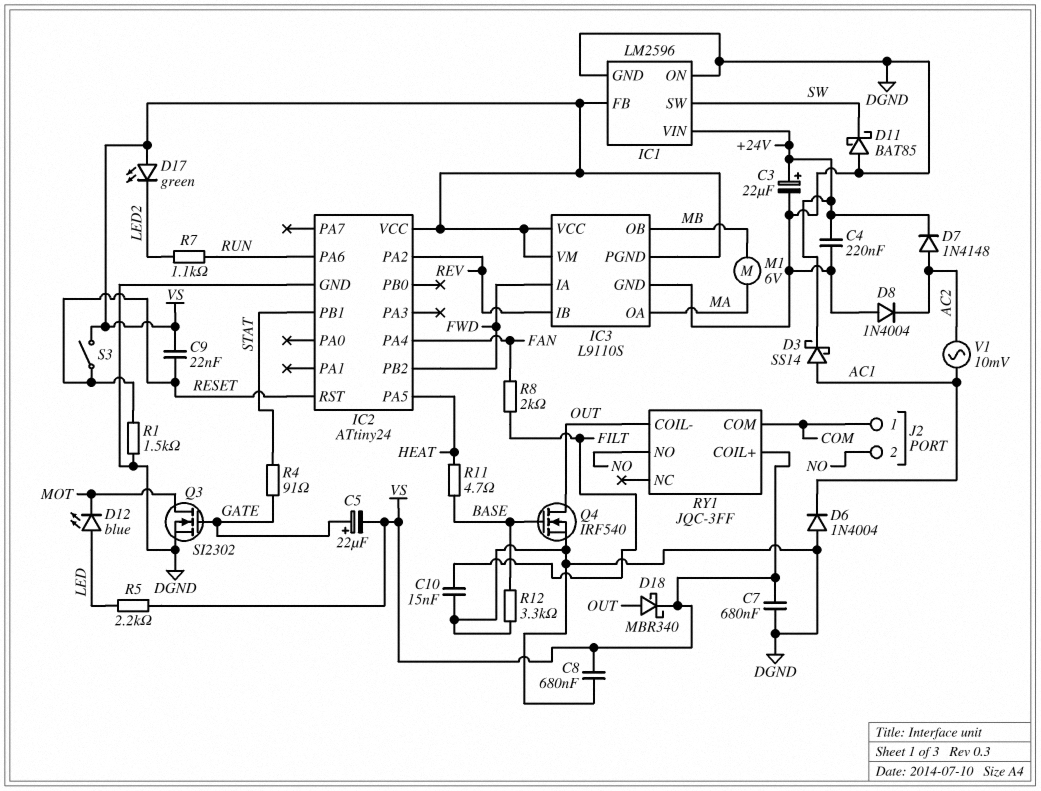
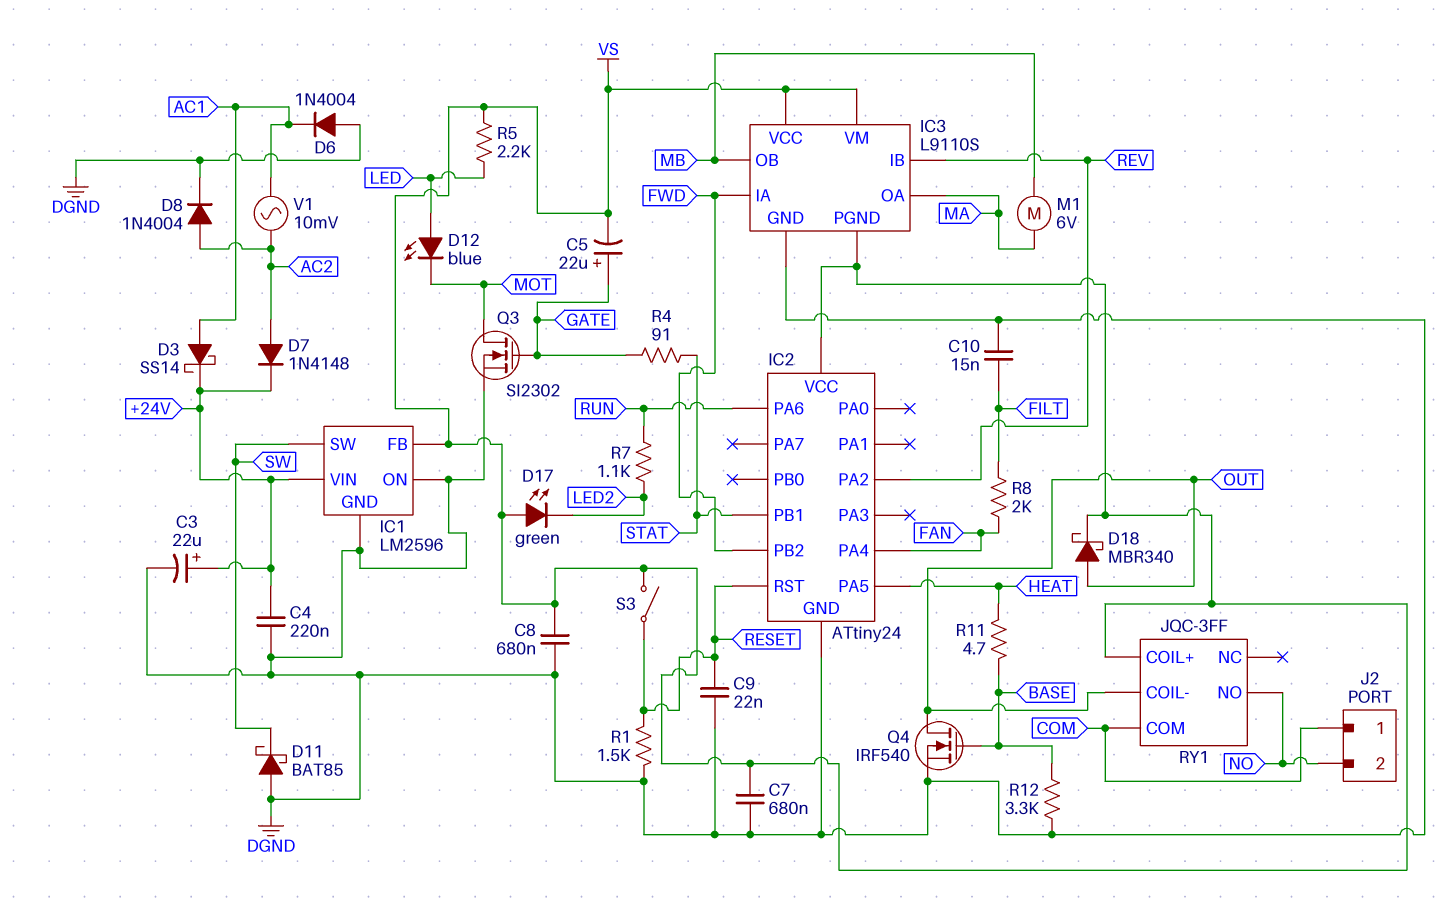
C9: 22nF (RESET, VS) -> 22nF (DGND, RESET)
D8: diode 1N4004 (A DGND, K AC2) -> diode 1N4004 (A AC2, K DGND)

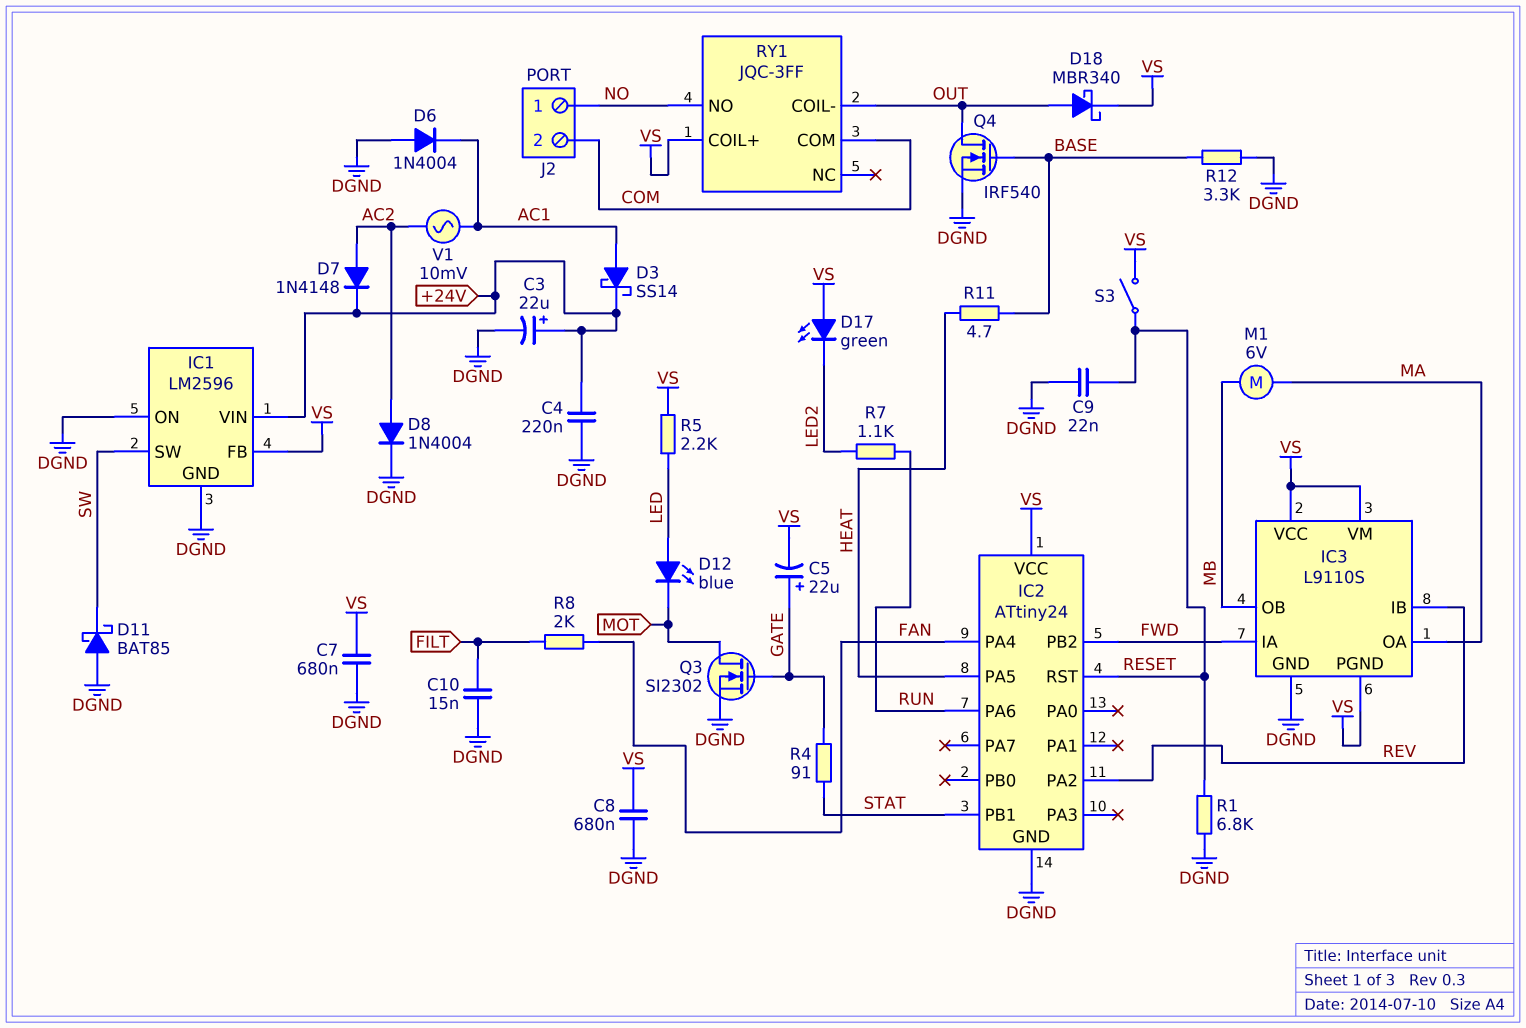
J2 pin 1: COM -> NO
J2 pin 2: NO -> COM
R1: 1.5k (DGND, RESET) -> 6.8k (DGND, RESET)

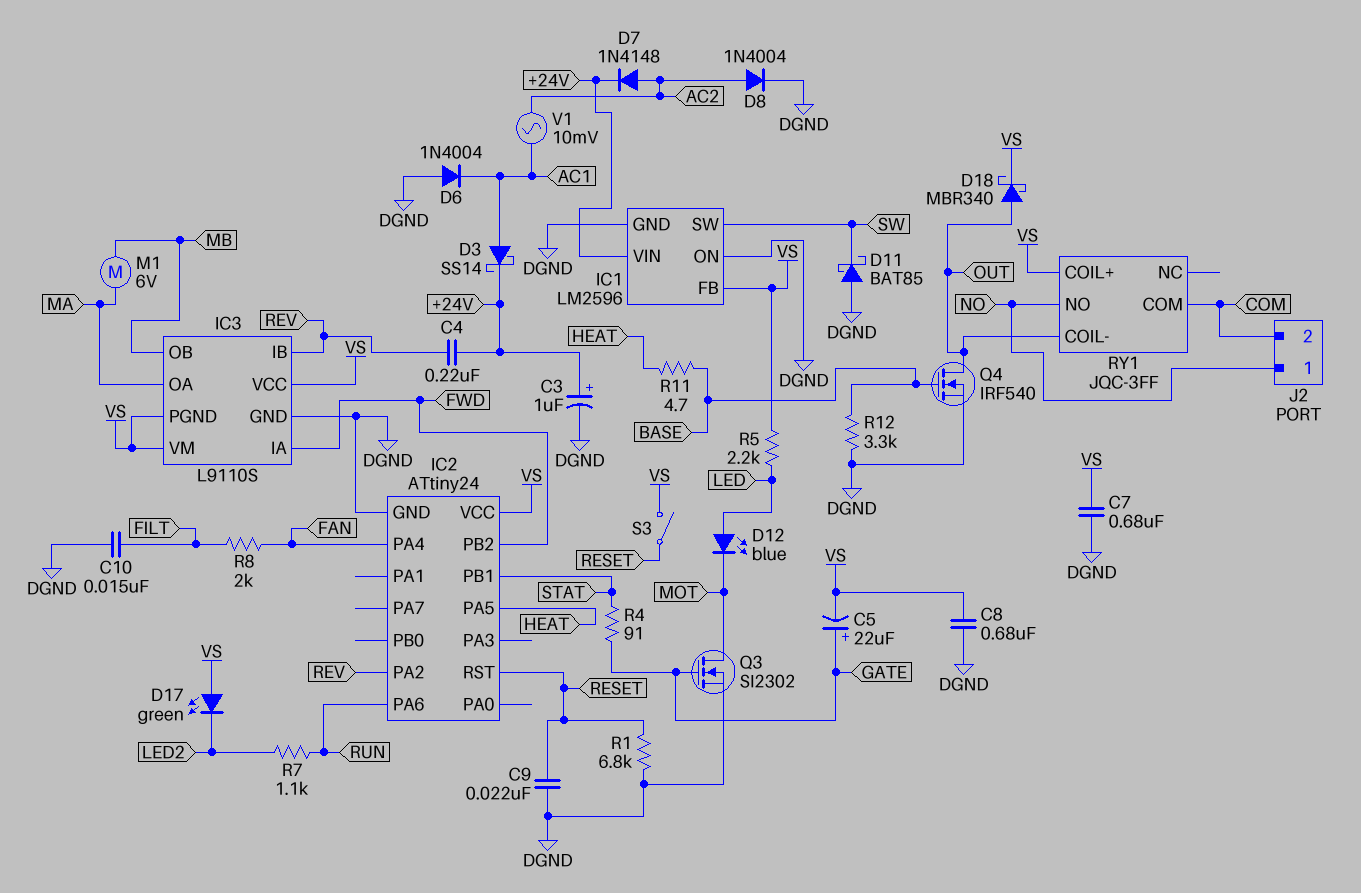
C3: 22uF (plus +24V, minus DGND) -> 1uF (plus +24V, minus DGND)
C4: 220nF (+24V, DGND) -> 220nF (+24V, REV)

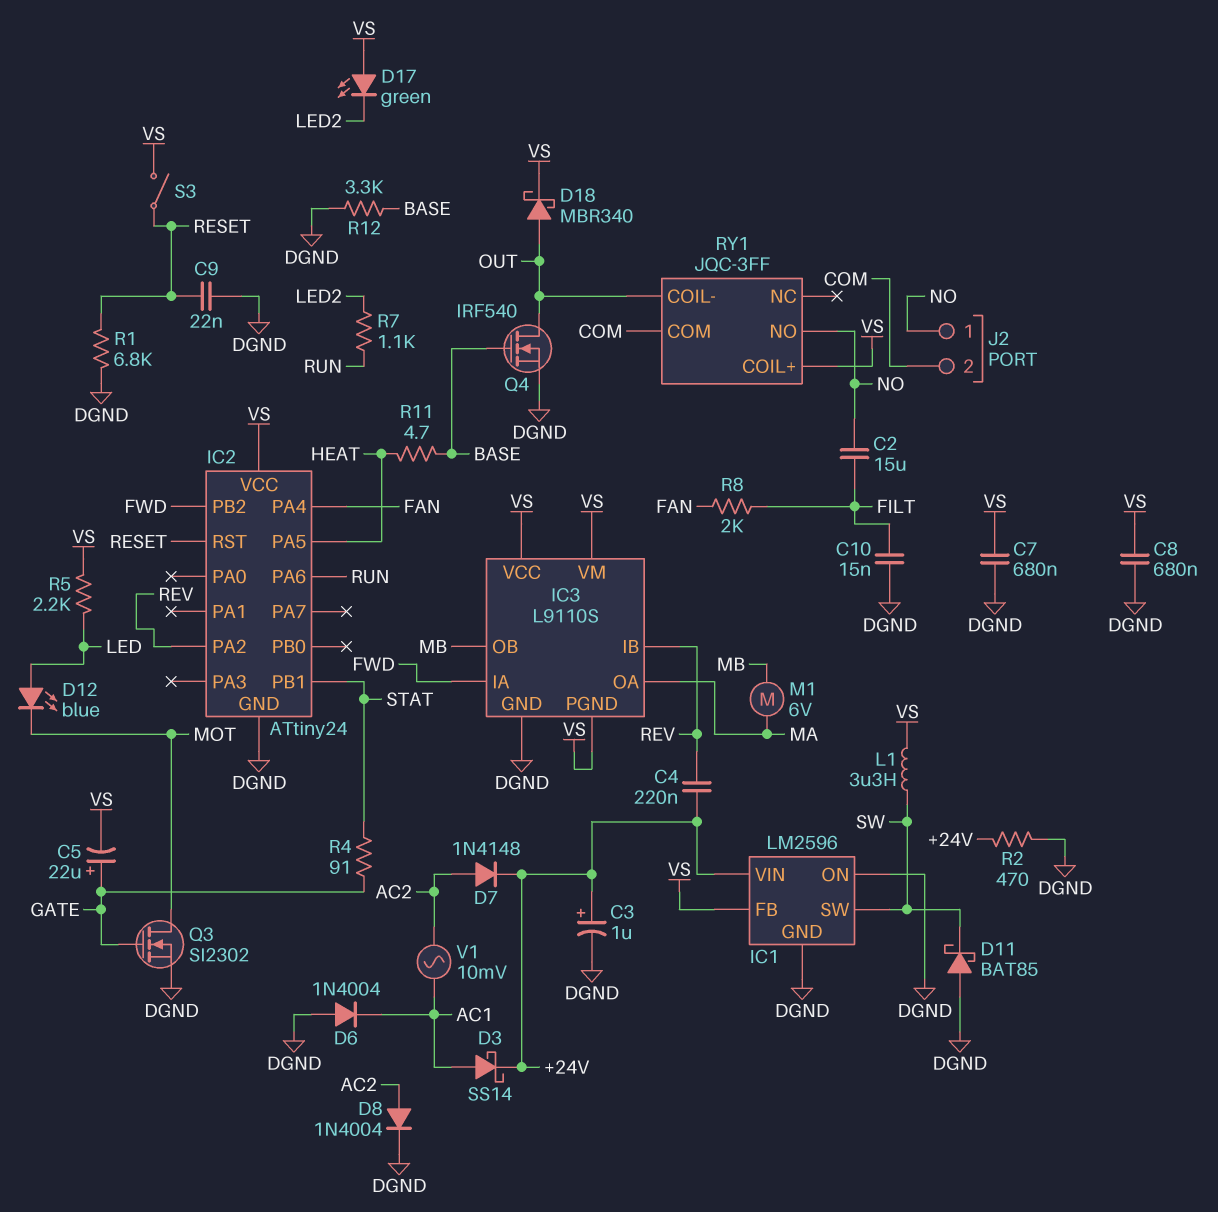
C2: none -> 15uF (FILT, NO)
L1: none -> 3.3uH (SW, VS)
R2: none -> 470 (+24V, DGND)

